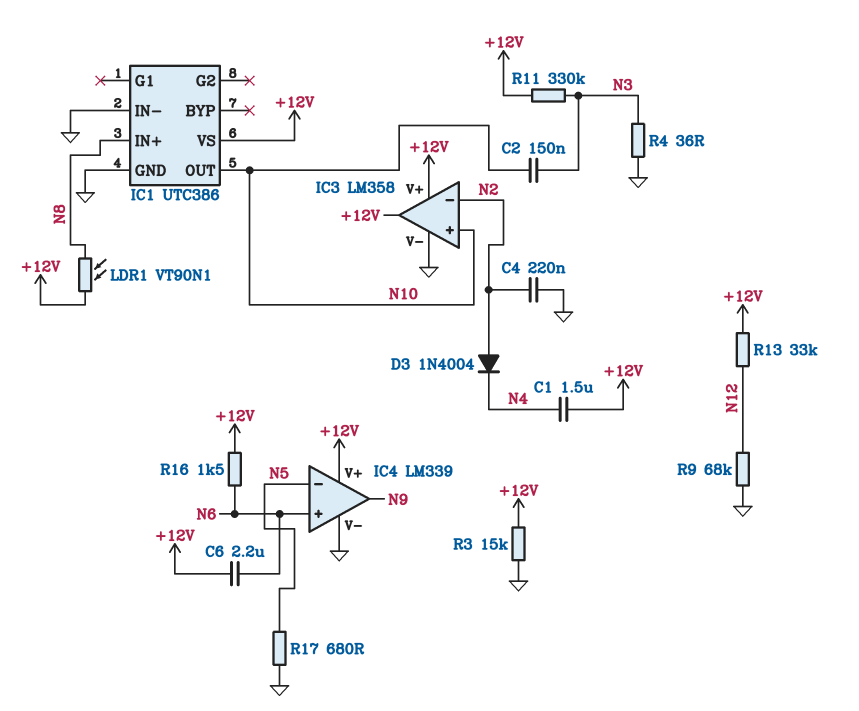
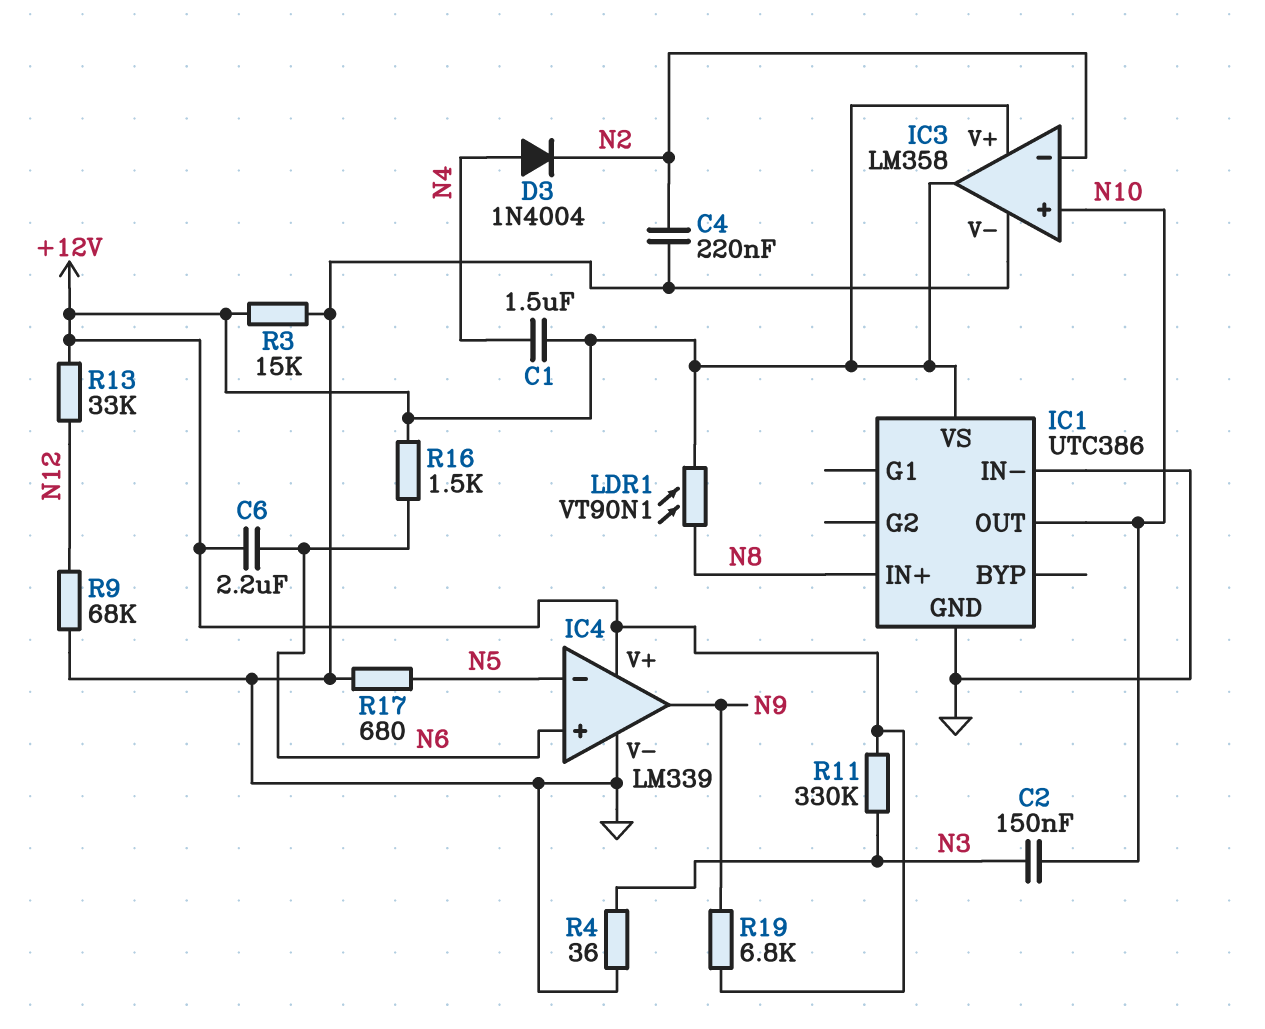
D3: diode 1N4004 (A N2, K N4) -> diode 1N4004 (A N4, K N2)
R19: none -> 6.8k (+12V, N9)

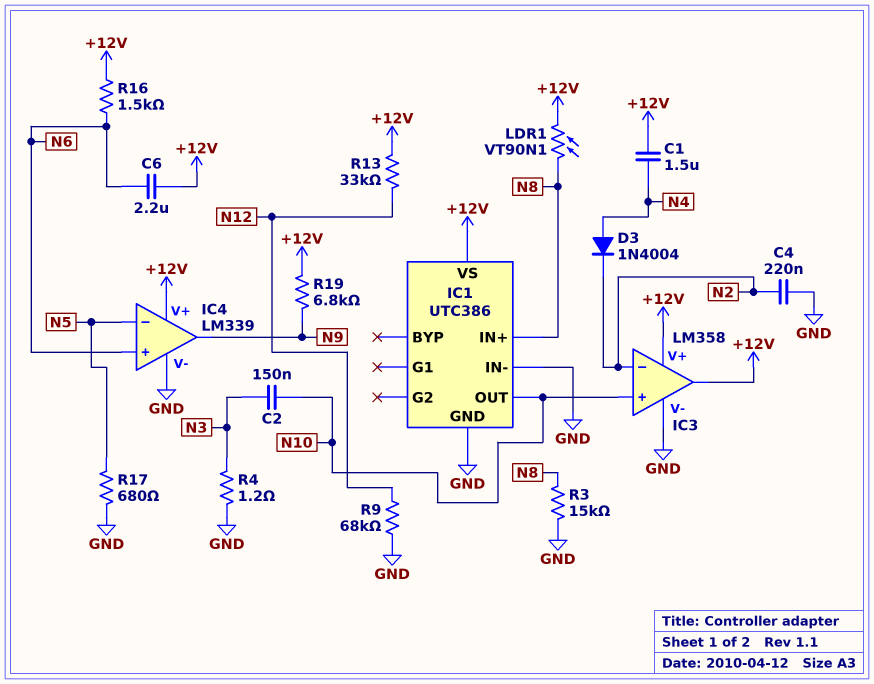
R3: 15k (+12V, GND) -> 15k (GND, N8)
R4: 36 (GND, N3) -> 1.2 (GND, N3)
R11: 330k (+12V, N3) -> none

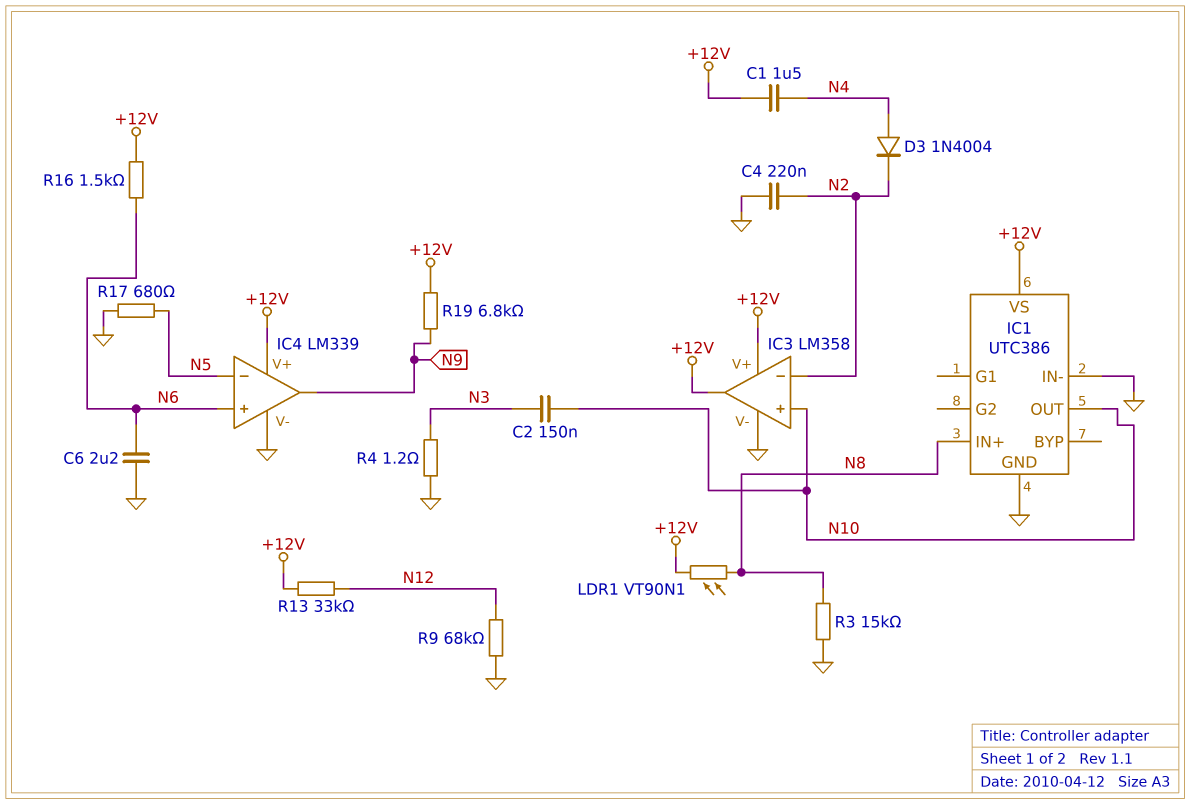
C6: 2.2uF (+12V, N6) -> 2.2uF (GND, N6)

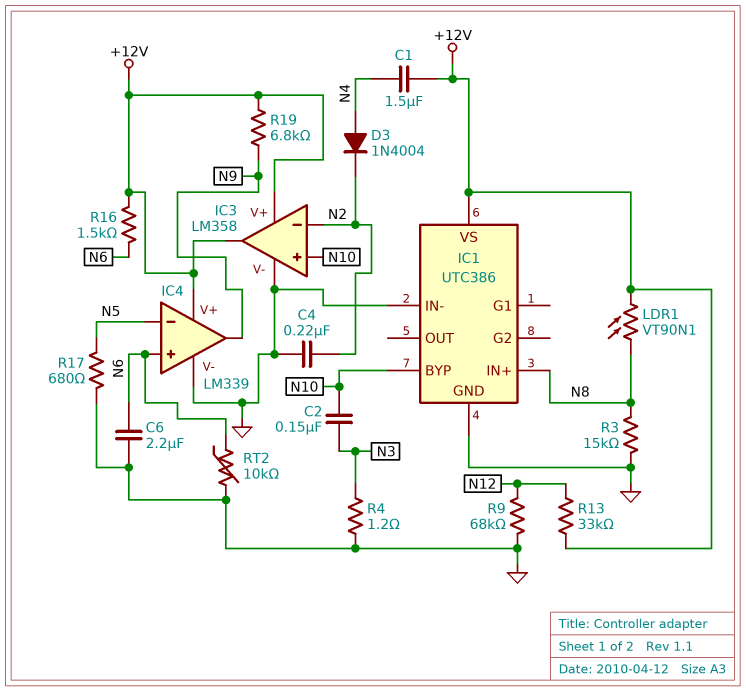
IC1 pin BYP: none -> N10
IC1 pin OUT: N10 -> none
RT2: none -> 10k (GND, N6)

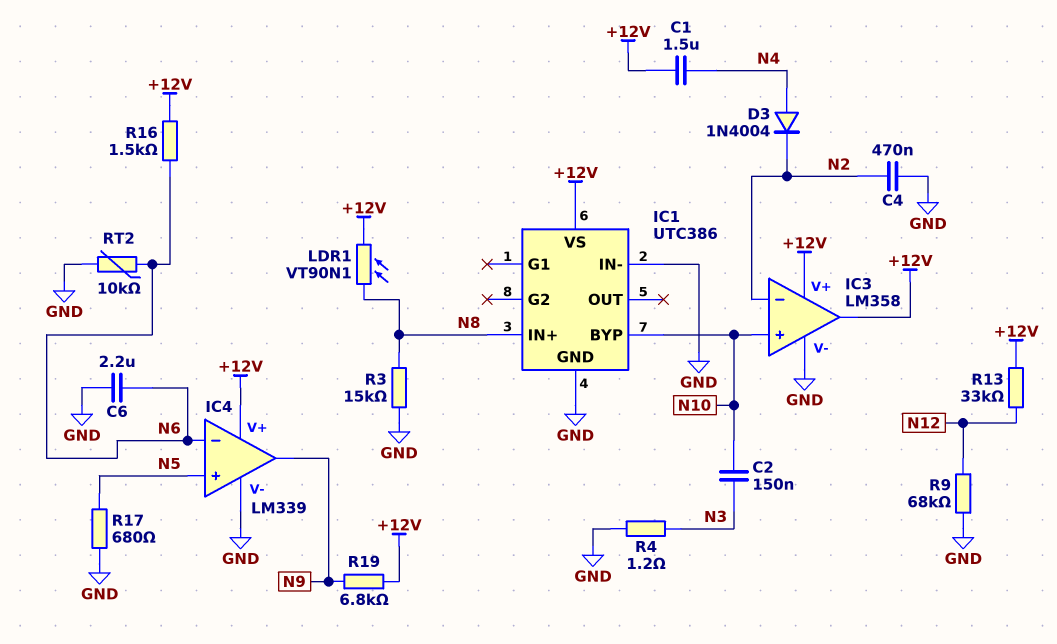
C4: 220nF (GND, N2) -> 470nF (GND, N2)
IC4 pin in+: N6 -> N5
IC4 pin in-: N5 -> N6

